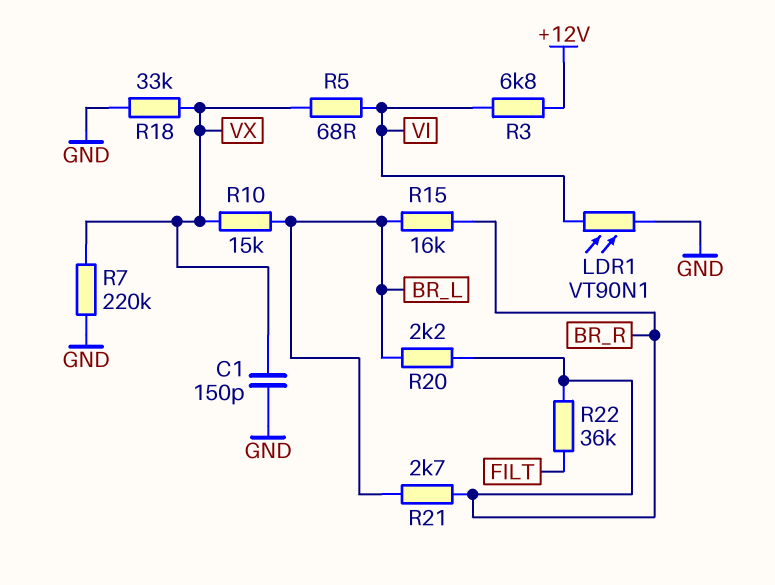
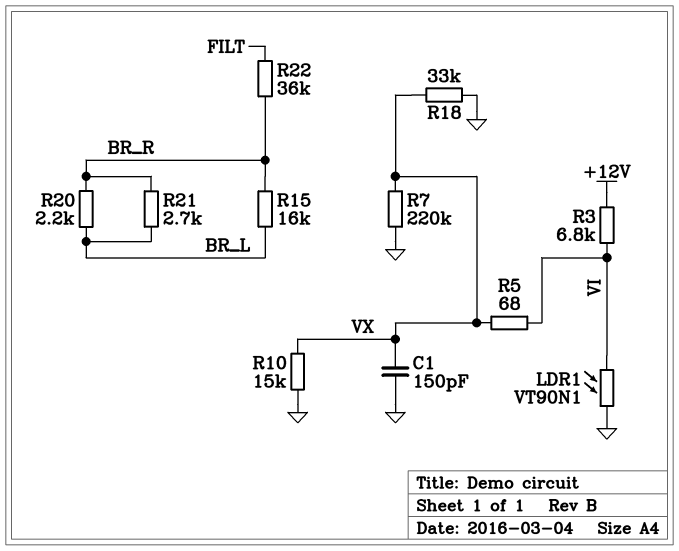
R10: 15k (BR_L, VX) -> 15k (GND, VX)

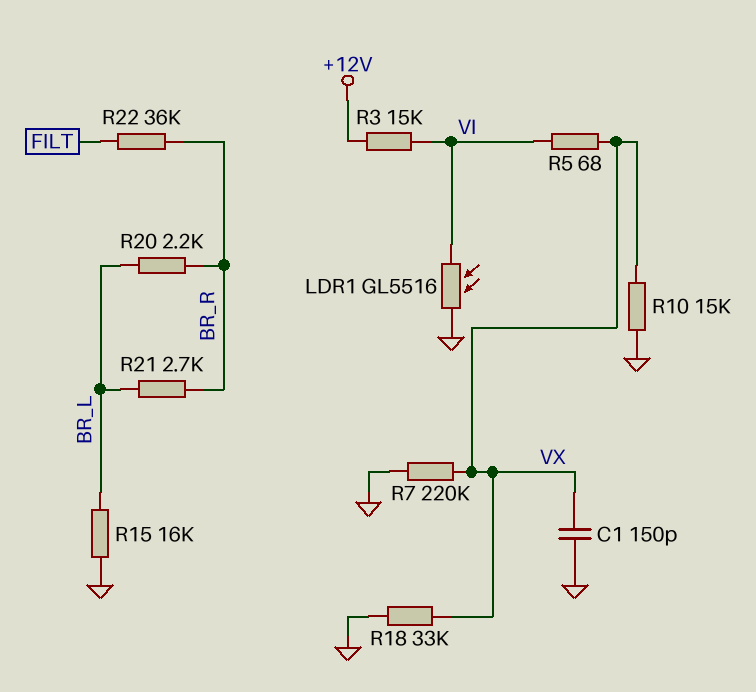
LDR1: VT90N1 (GND, VI) -> GL5516 (GND, VI)
R3: 6.8k (+12V, VI) -> 15k (+12V, VI)
R15: 16k (BR_L, BR_R) -> 16k (BR_L, GND)

